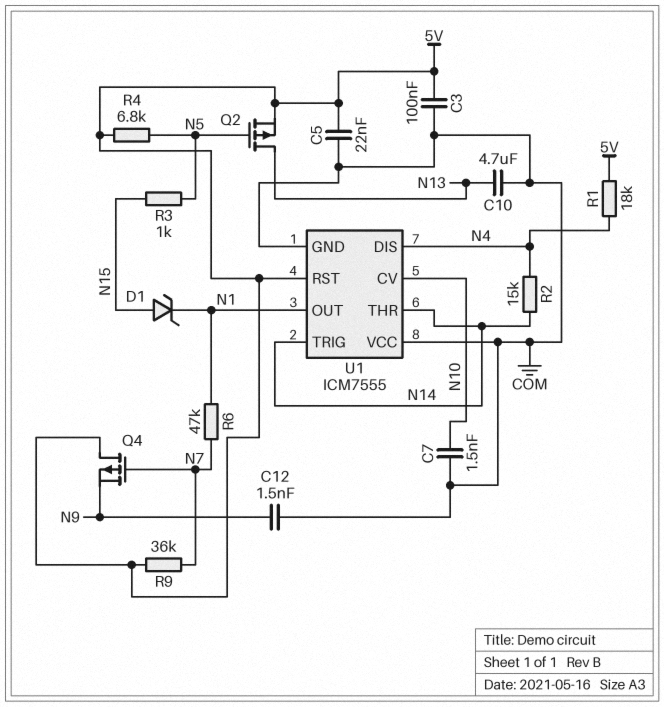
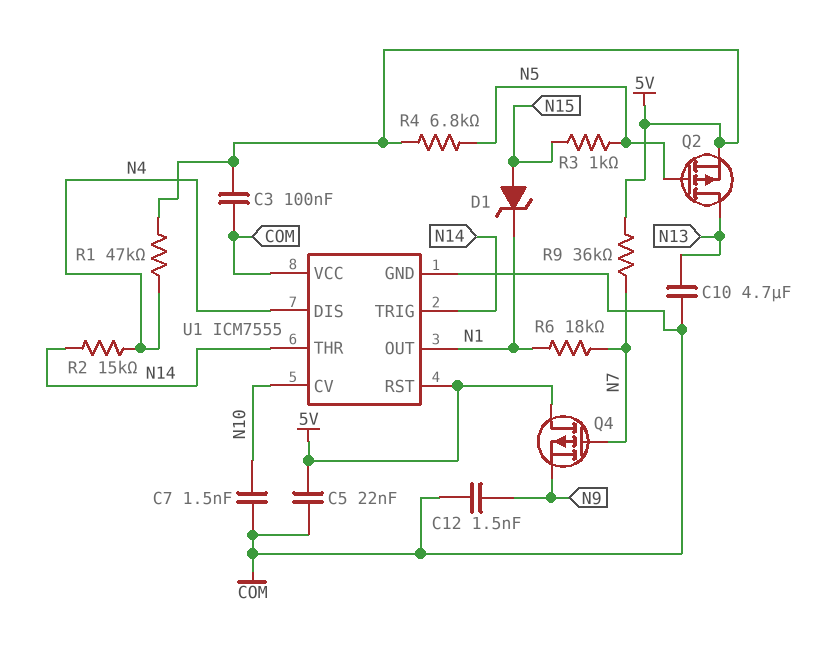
R1: 18k (5V, N4) -> 47k (5V, N4)
R6: 47k (N1, N7) -> 18k (N1, N7)

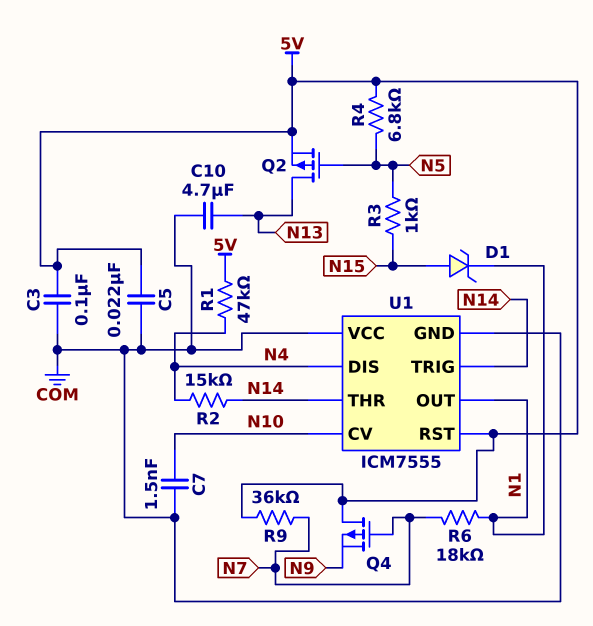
C12: 1.5nF (COM, N9) -> none

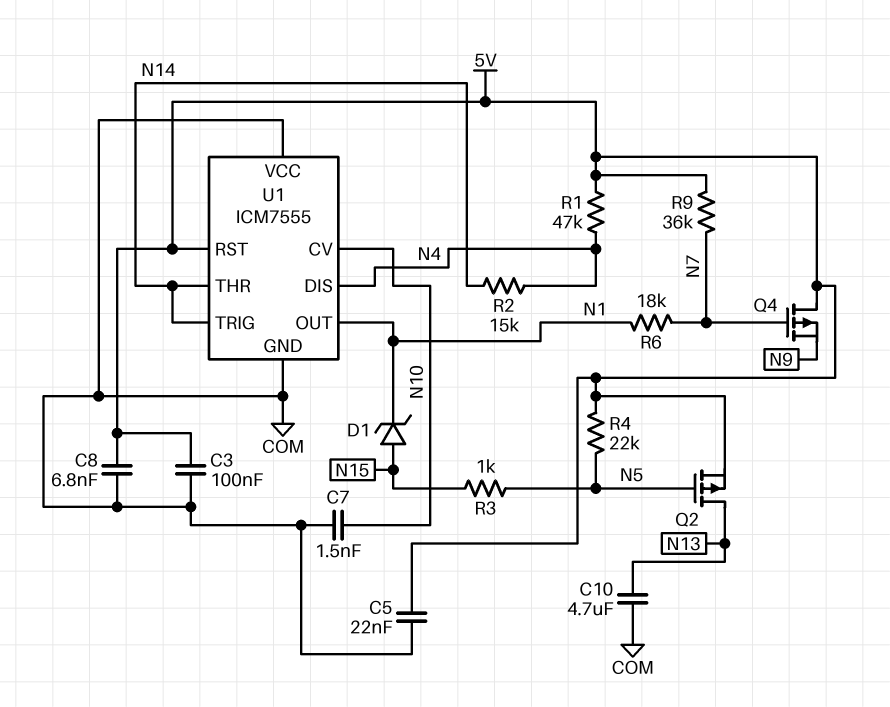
C8: none -> 6.8nF (5V, COM)
R4: 6.8k (5V, N5) -> 22k (5V, N5)

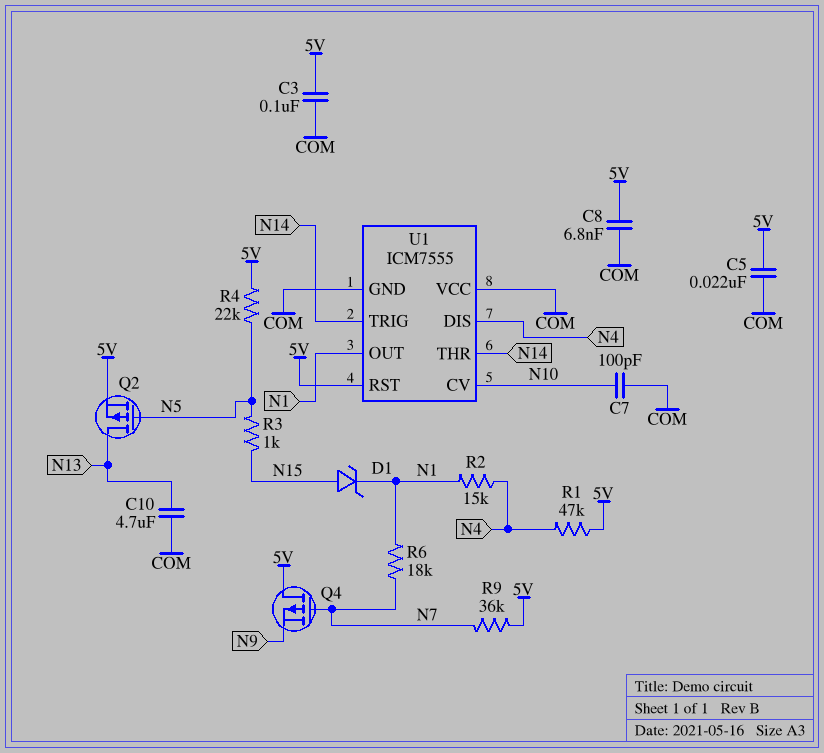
C7: 1.5nF (COM, N10) -> 100pF (COM, N10)
R2: 15k (N4, N14) -> 15k (N1, N4)

